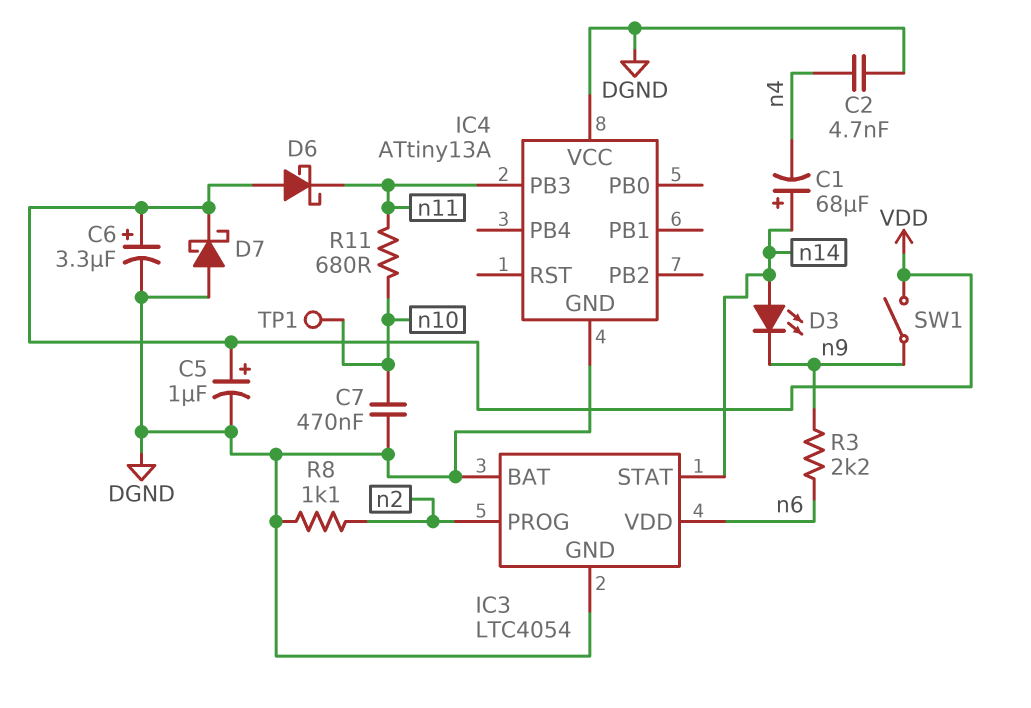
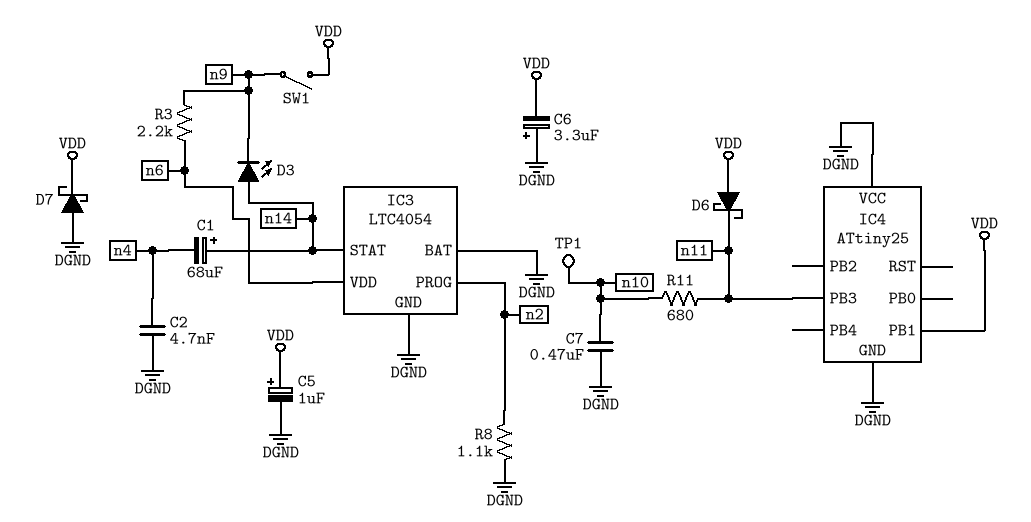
C6: 3.3uF (plus VDD, minus DGND) -> 3.3uF (plus DGND, minus VDD)
IC4: ATtiny13A -> ATtiny25
IC4 pin PB1: none -> VDD

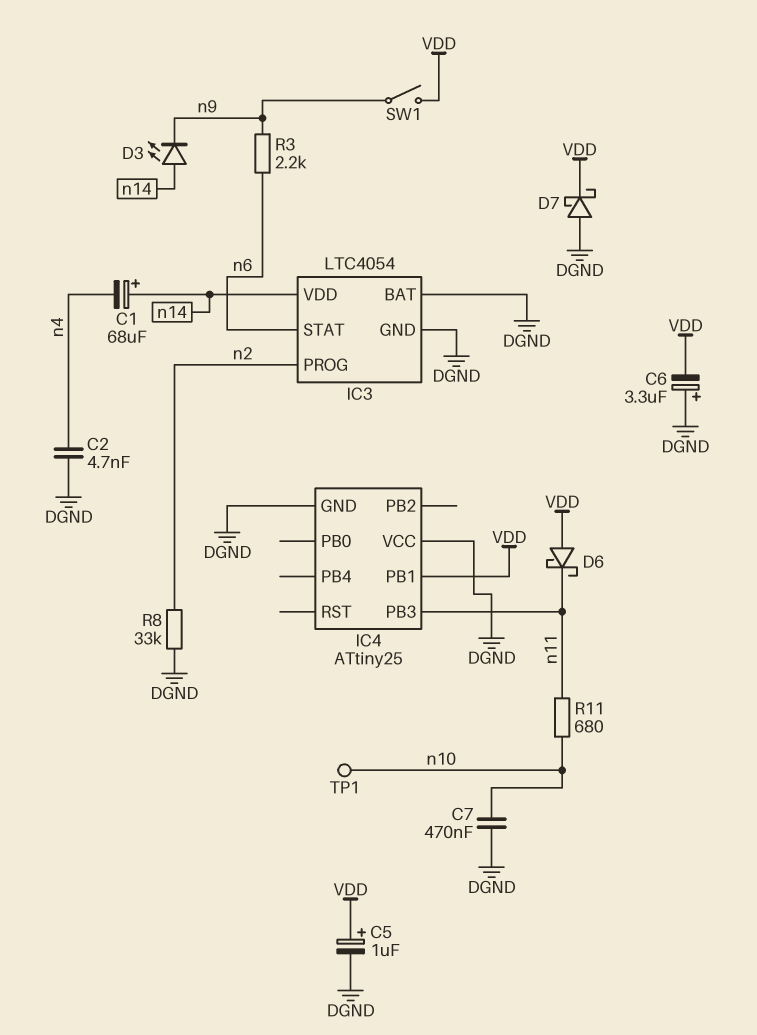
IC3 pin STAT: n14 -> n6
IC3 pin VDD: n6 -> n14
R8: 1.1k (DGND, n2) -> 33k (DGND, n2)

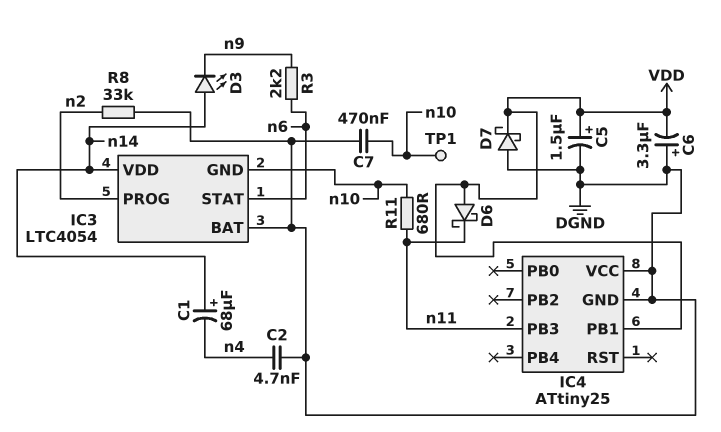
C5: 1uF (plus VDD, minus DGND) -> 1.5uF (plus VDD, minus DGND)
IC3 pin GND: DGND -> n10
SW1: switch (VDD, n9) -> none

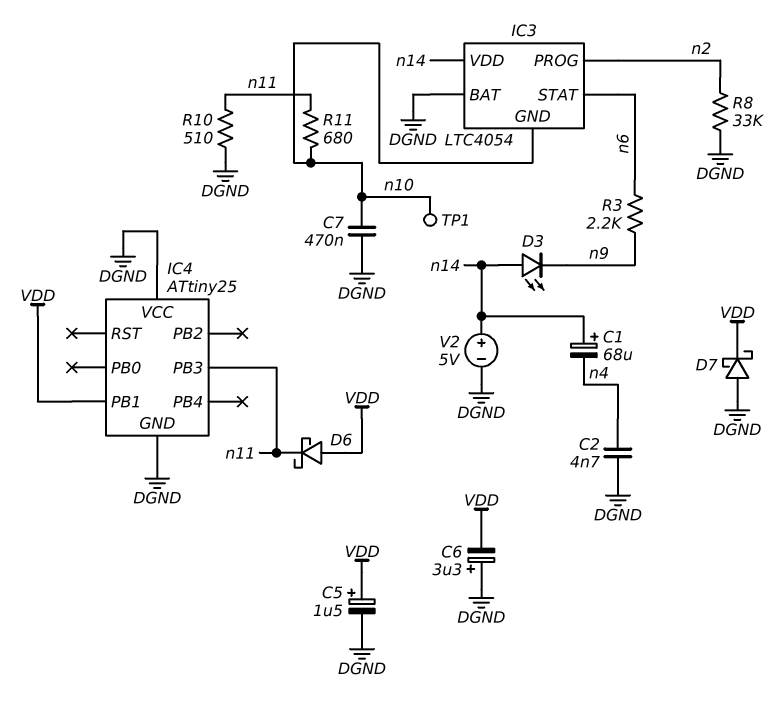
R10: none -> 510 (DGND, n11)
V2: none -> 5V (plus n14, minus DGND)

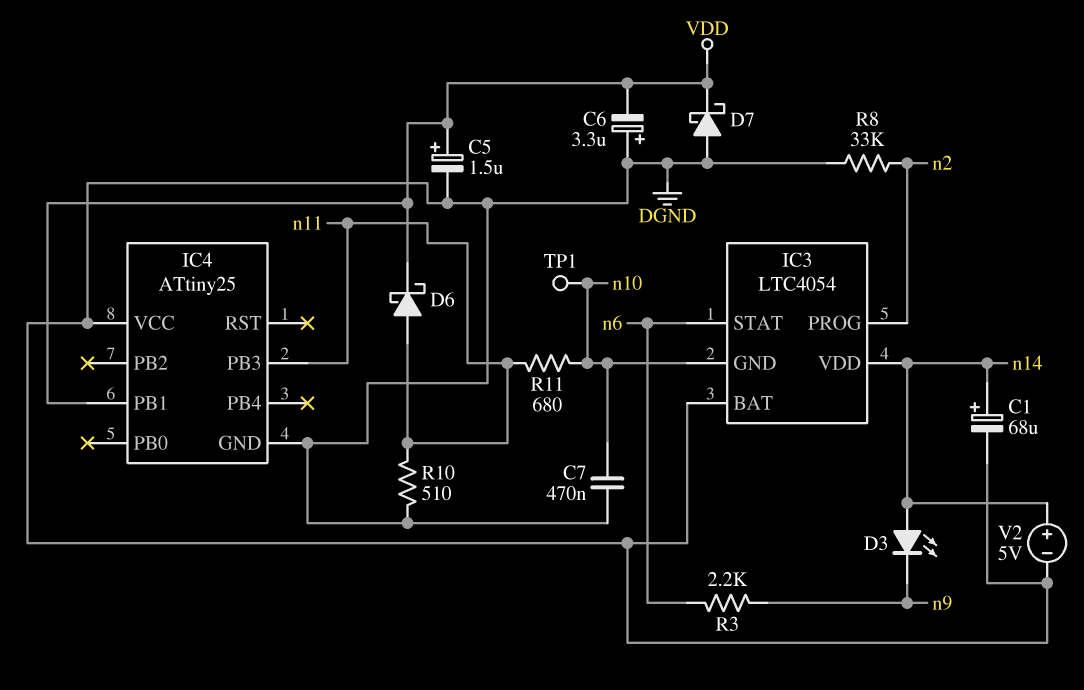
C1: 68uF (plus n14, minus n4) -> 68uF (plus n14, minus DGND)
C2: 4.7nF (DGND, n4) -> none
D6: schottky (A VDD, K n11) -> schottky (A n11, K VDD)

